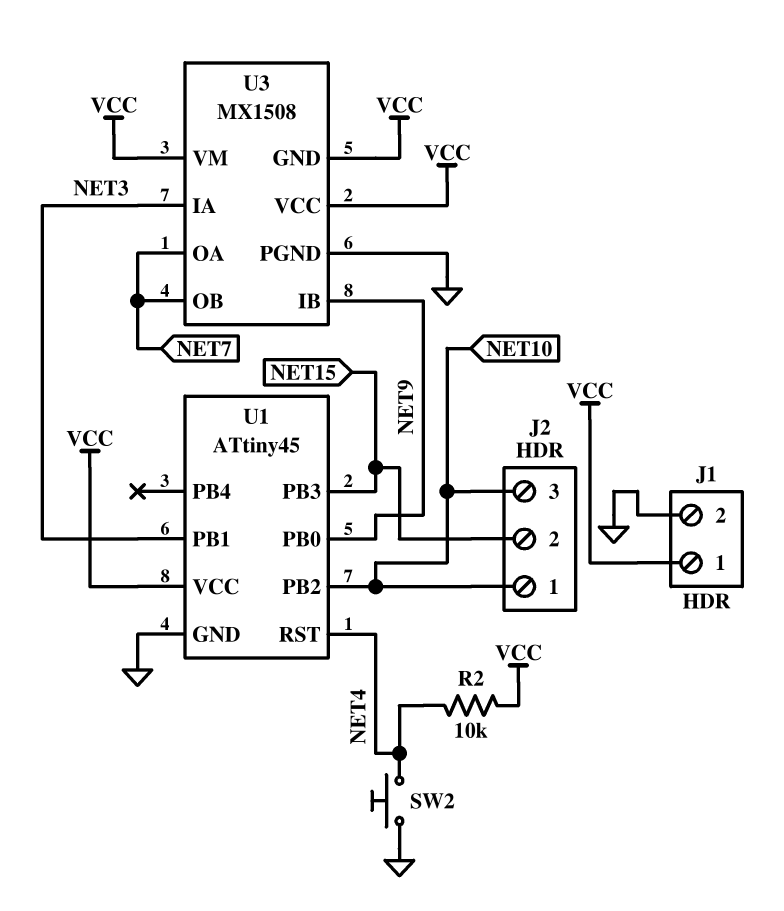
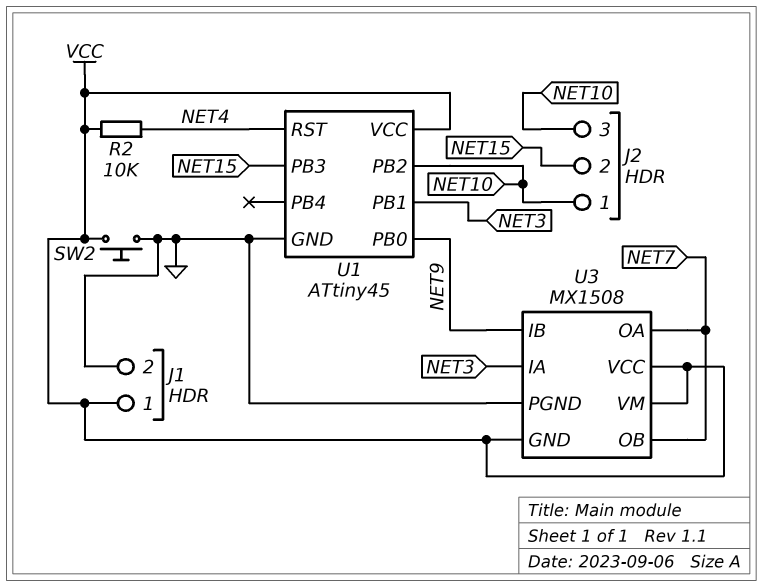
SW2: button (GND, NET4) -> button (GND, VCC)

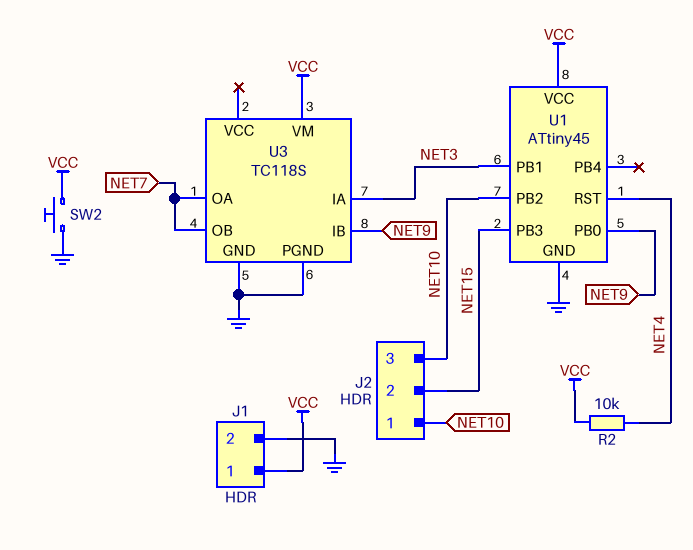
U3: MX1508 -> TC118S
U3 pin GND: VCC -> GND
U3 pin VCC: VCC -> none

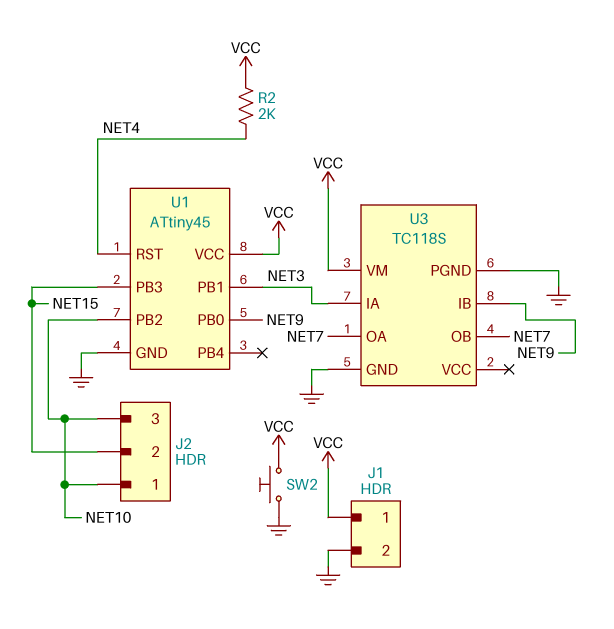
R2: 10k (NET4, VCC) -> 2k (NET4, VCC)

